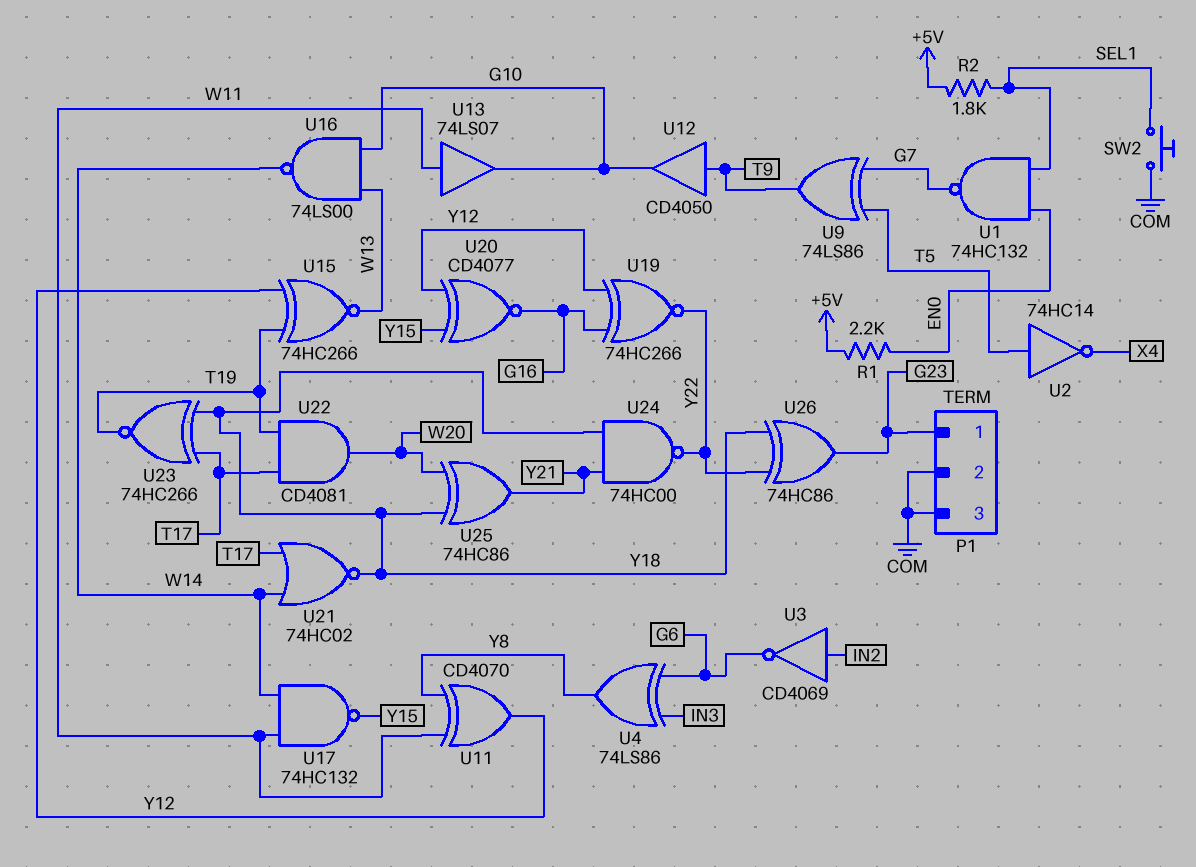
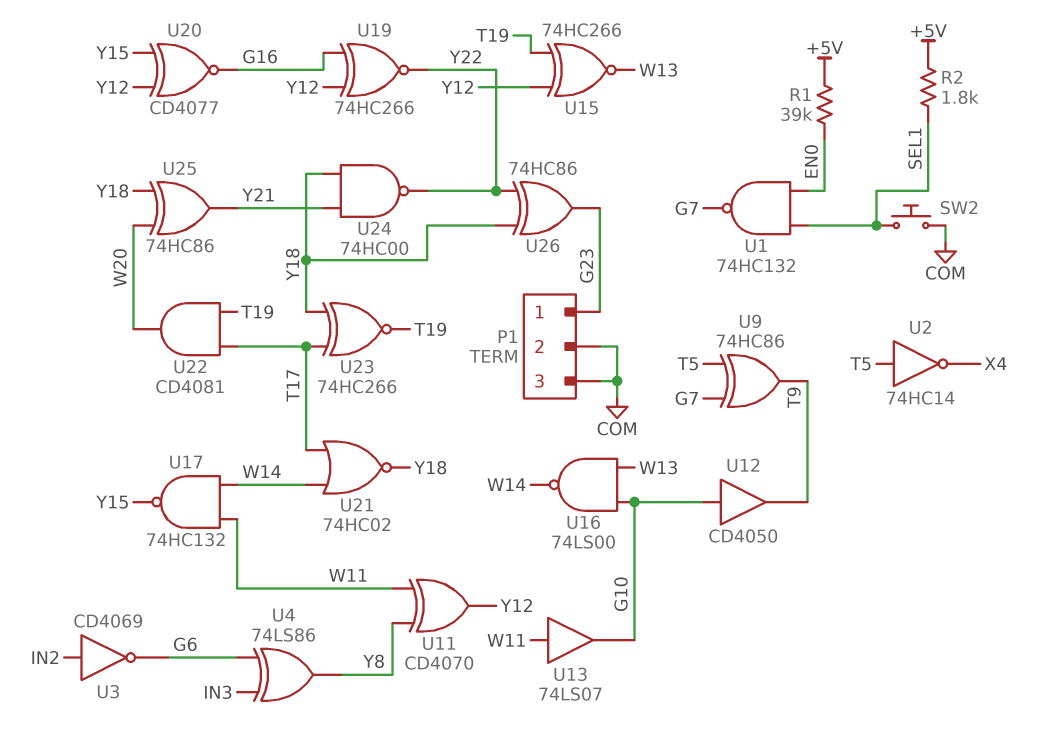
R1: 2.2k (+5V, EN0) -> 39k (+5V, EN0)
U9: XOR 74LS86 (in G7, in T5, out T9) -> XOR 74HC86 (in G7, in T5, out T9)
U12: buffer CD4050 (in T9, out G10) -> buffer CD4050 (in G10, out T9)

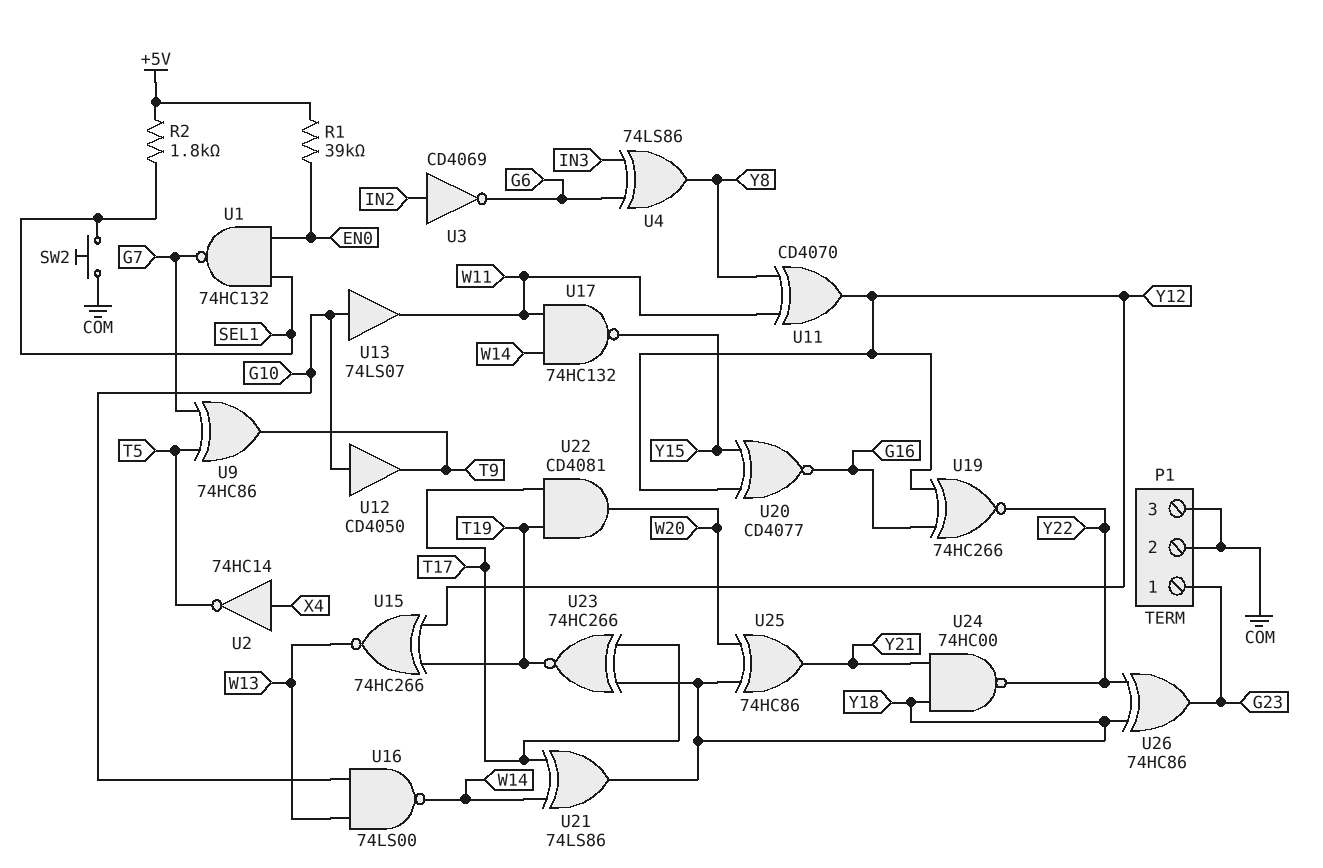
U2: NOT 74HC14 (in T5, out X4) -> NOT 74HC14 (in X4, out T5)
U13: buffer 74LS07 (in W11, out G10) -> buffer 74LS07 (in G10, out W11)
U21: NOR 74HC02 (in T17, in W14, out Y18) -> XOR 74LS86 (in T17, in W14, out Y18)

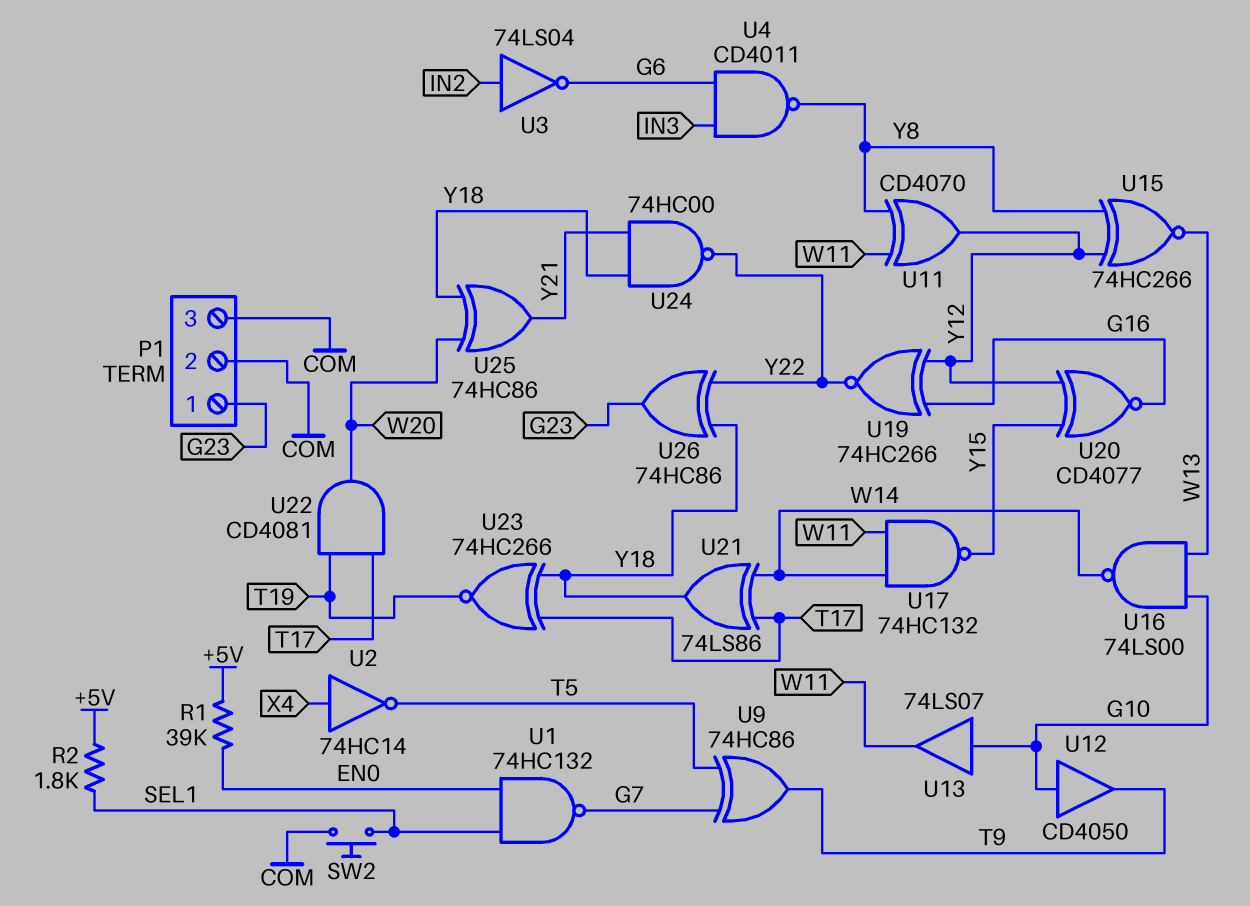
U3: NOT CD4069 (in IN2, out G6) -> NOT 74LS04 (in IN2, out G6)
U4: XOR 74LS86 (in G6, in IN3, out Y8) -> NAND CD4011 (in G6, in IN3, out Y8)
U15: XNOR 74HC266 (in T19, in Y12, out W13) -> XNOR 74HC266 (in Y8, in Y12, out W13)

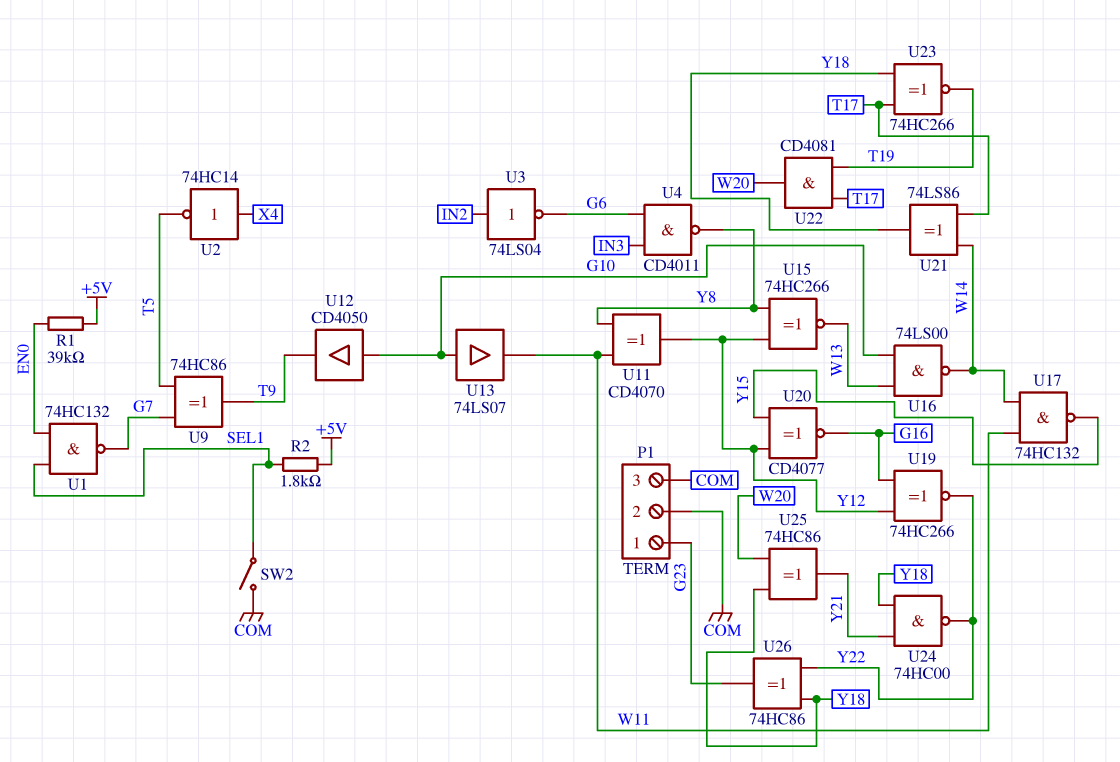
SW2: button (COM, SEL1) -> switch (COM, SEL1)

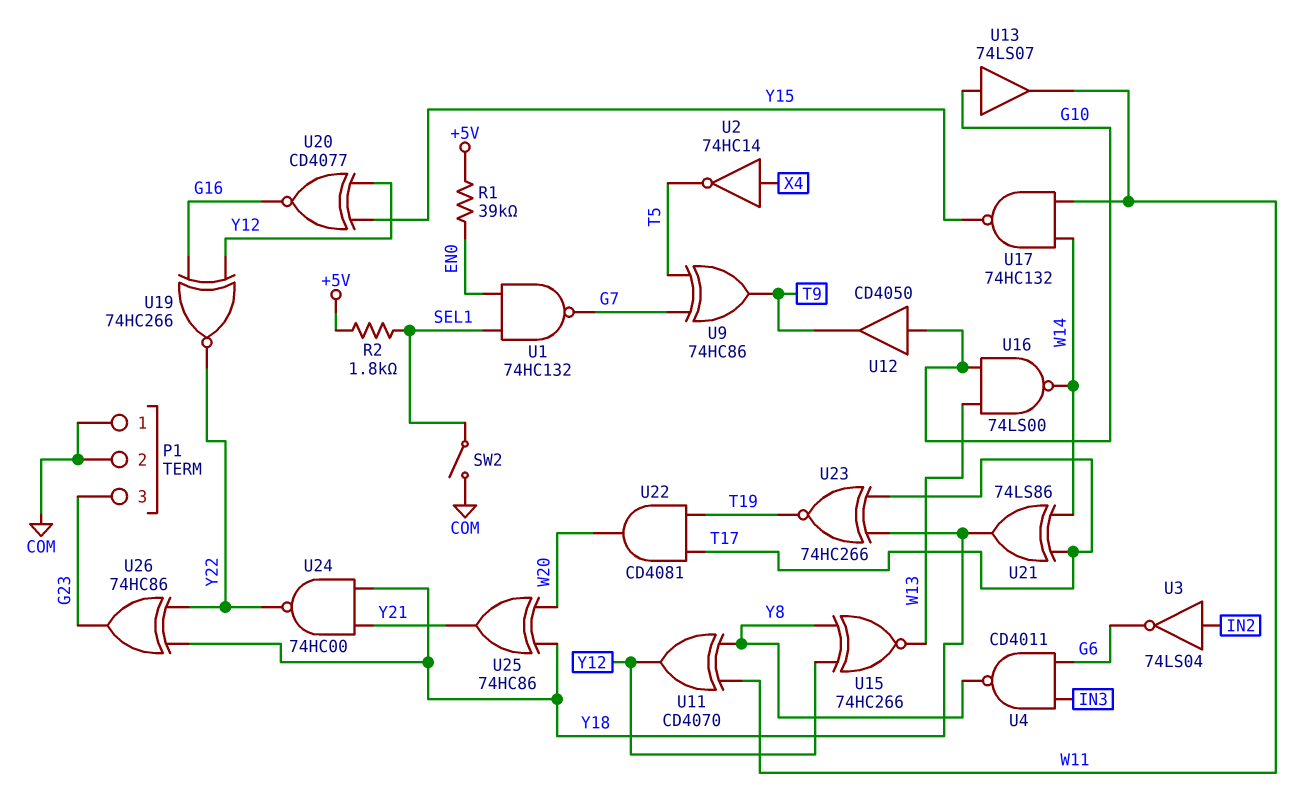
P1 pin 1: G23 -> COM
P1 pin 3: COM -> G23

